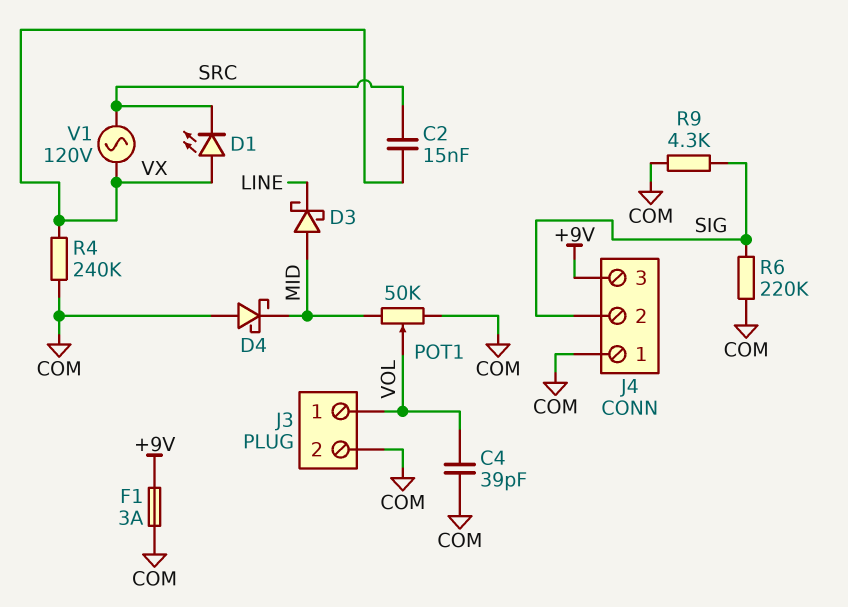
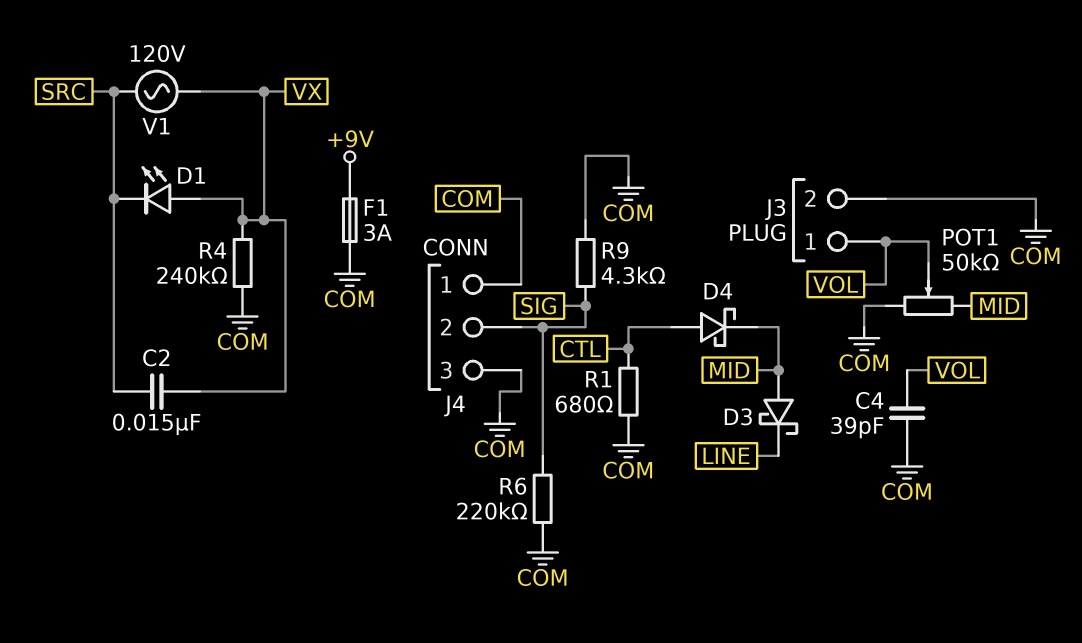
D4: schottky (A COM, K MID) -> schottky (A CTL, K MID)
J4 pin 3: +9V -> COM
R1: none -> 680 (COM, CTL)

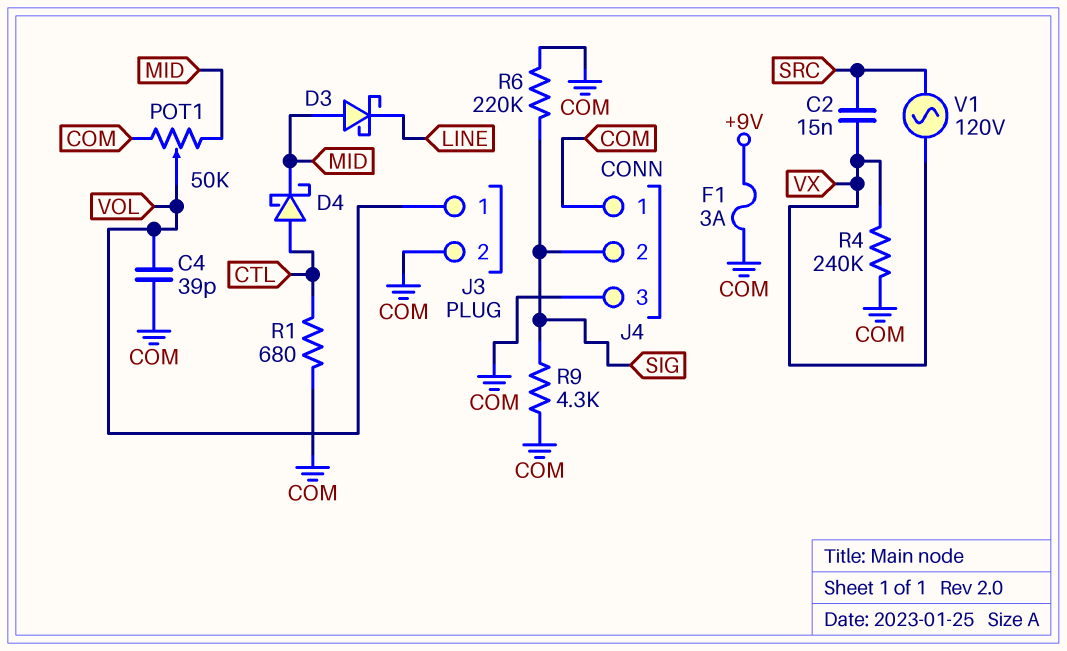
D1: LED (A VX, K SRC) -> none

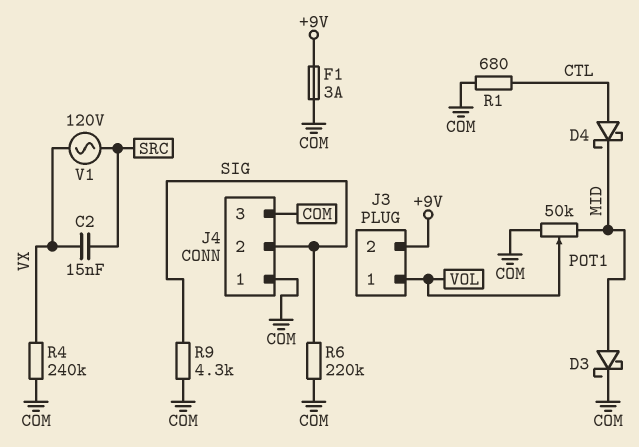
C4: 39pF (COM, VOL) -> none
D3: schottky (A MID, K LINE) -> schottky (A MID, K COM)
J3 pin 2: COM -> +9V

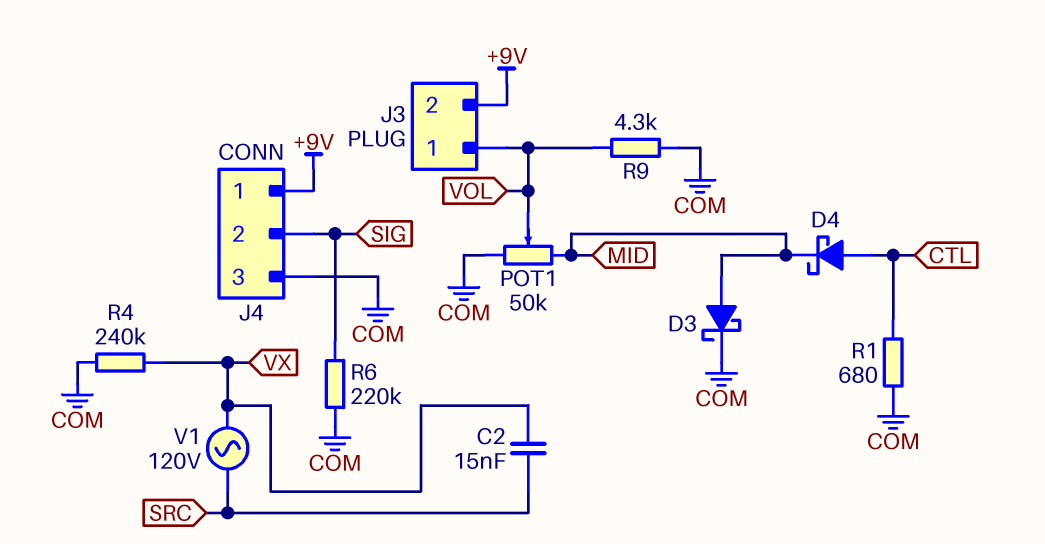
F1: 3A (+9V, COM) -> none
J4 pin 1: COM -> +9V
R9: 4.3k (COM, SIG) -> 4.3k (COM, VOL)

